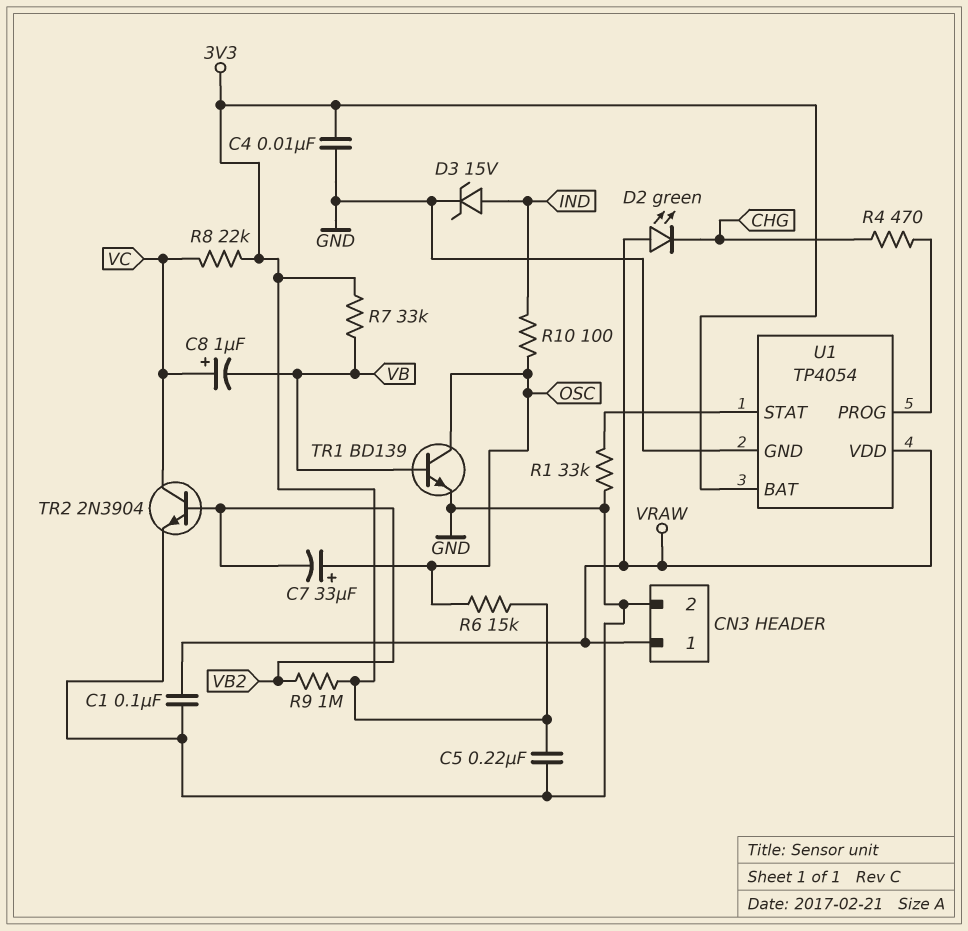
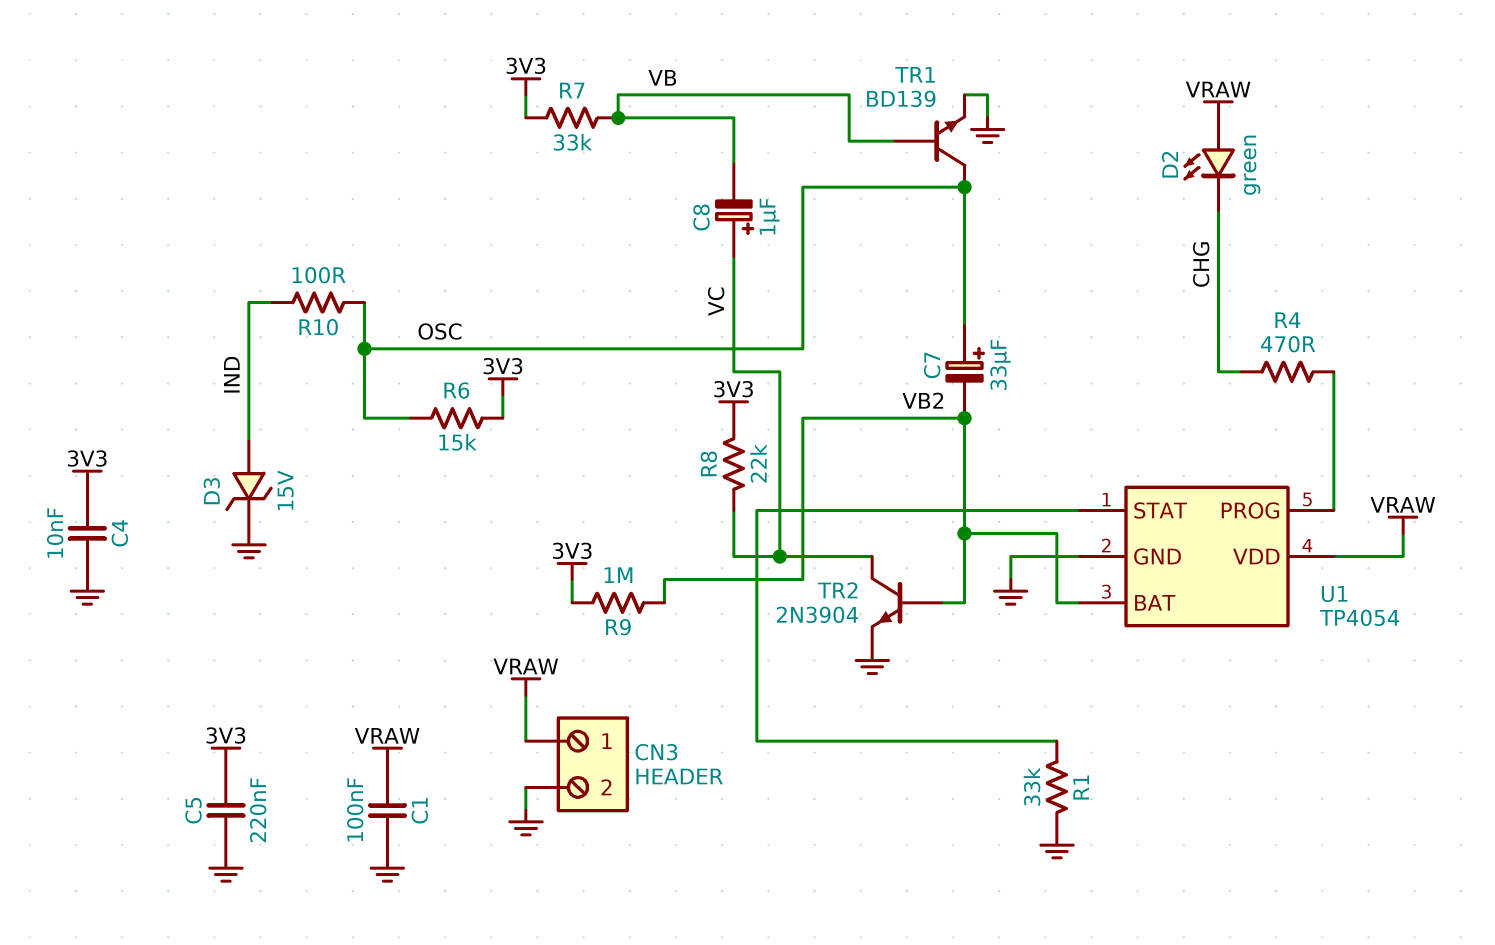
U1 pin BAT: 3V3 -> VB2

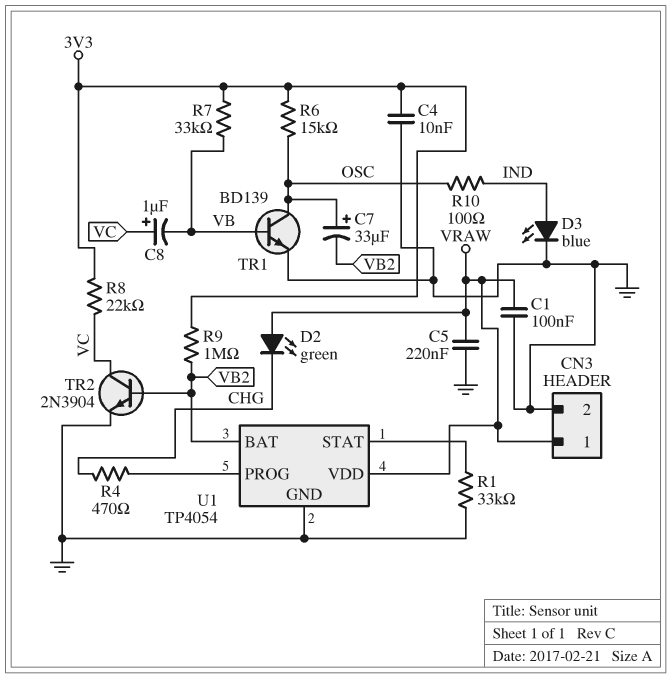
C5: 220nF (3V3, GND) -> 220nF (GND, VRAW)
D3: zener 15V (A IND, K GND) -> LED blue (A IND, K GND)

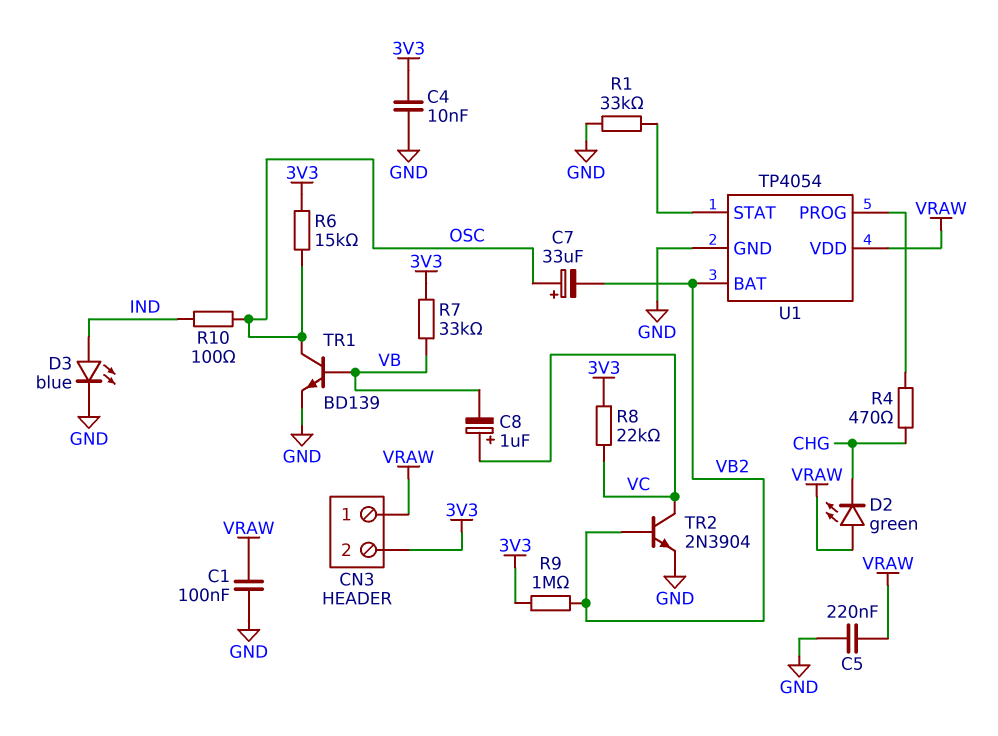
CN3 pin 2: GND -> 3V3

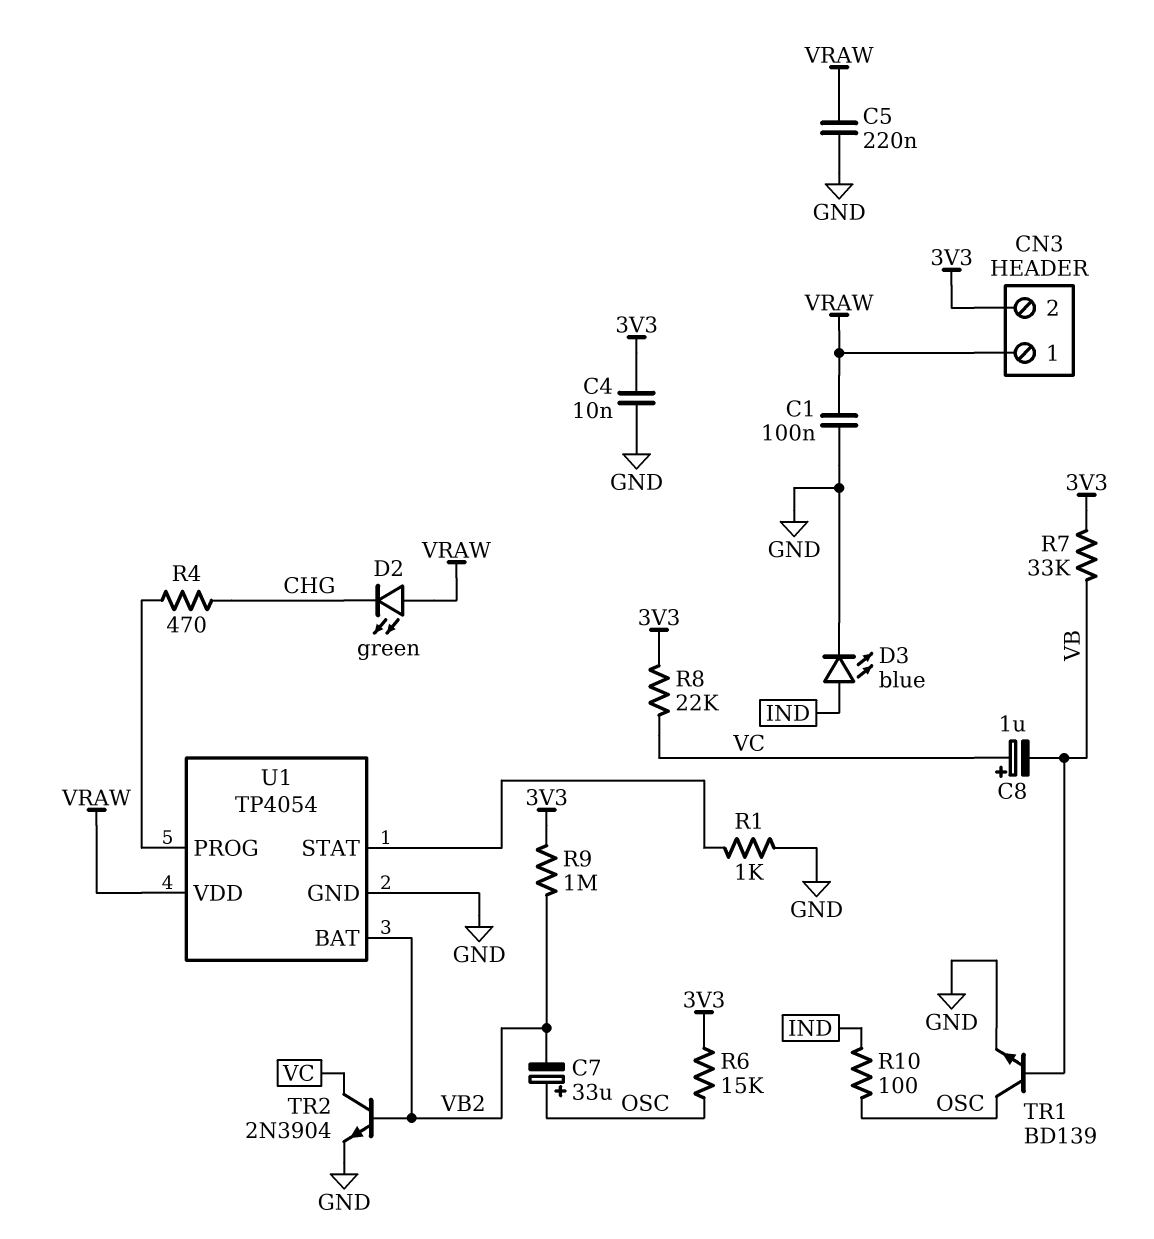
R1: 33k (GND, U1/STAT) -> 1k (GND, U1/STAT)

